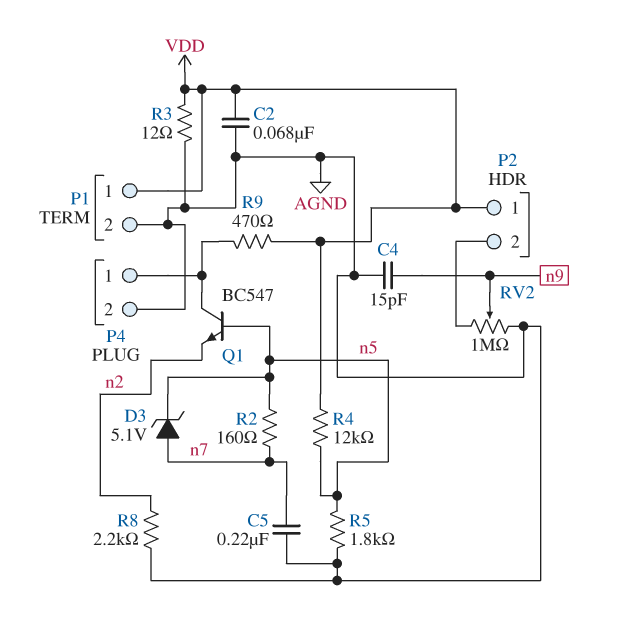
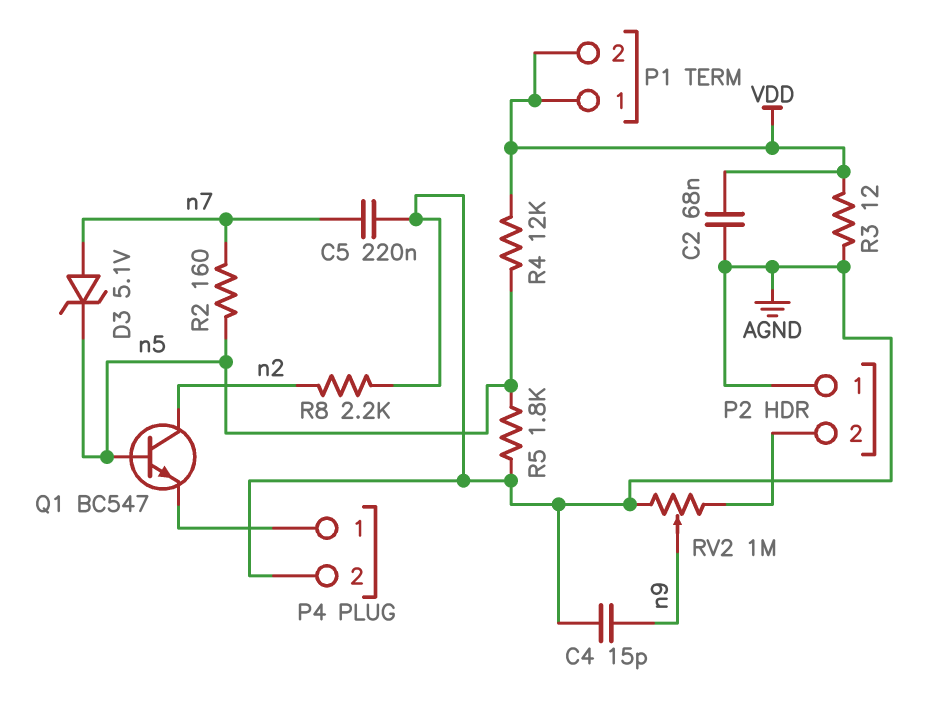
P1 pin 2: AGND -> VDD
P2 pin 1: VDD -> AGND
Q1: NPN BC547 (B n5, C P4/1, E n2) -> NPN BC547 (B n5, C n2, E P4/1)
R9: 470 (P4/1, VDD) -> none

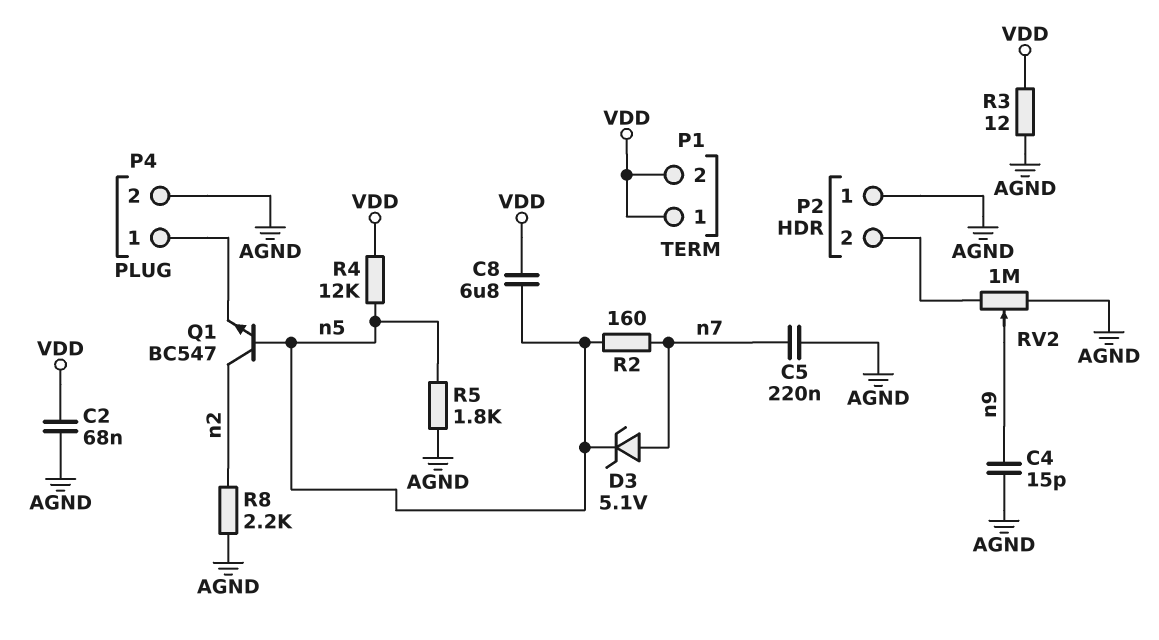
C8: none -> 6.8uF (VDD, n5)

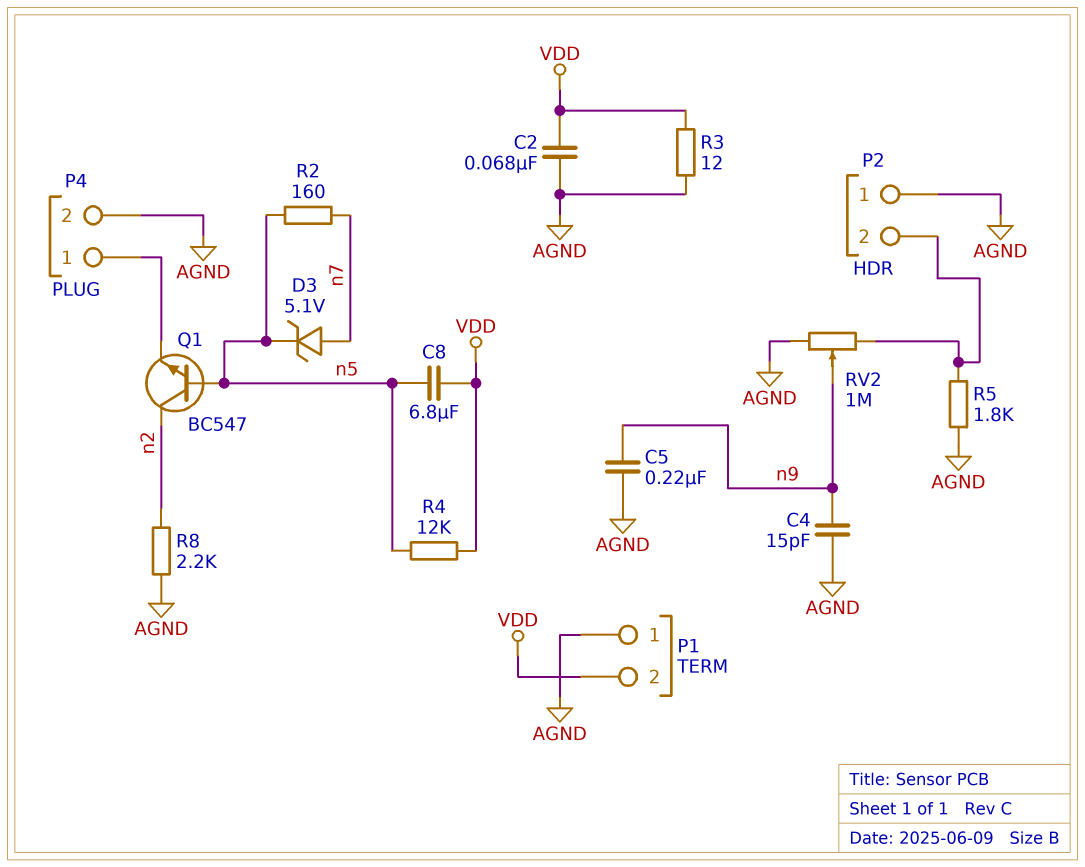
C5: 220nF (AGND, n7) -> 220nF (AGND, n9)
P1 pin 1: VDD -> AGND
R5: 1.8k (AGND, n5) -> 1.8k (AGND, P2/2)

